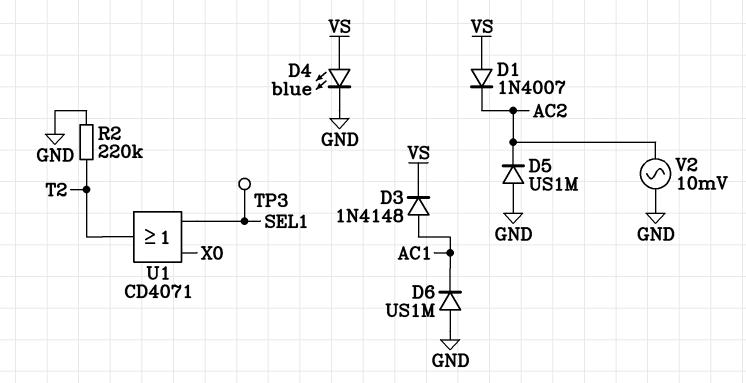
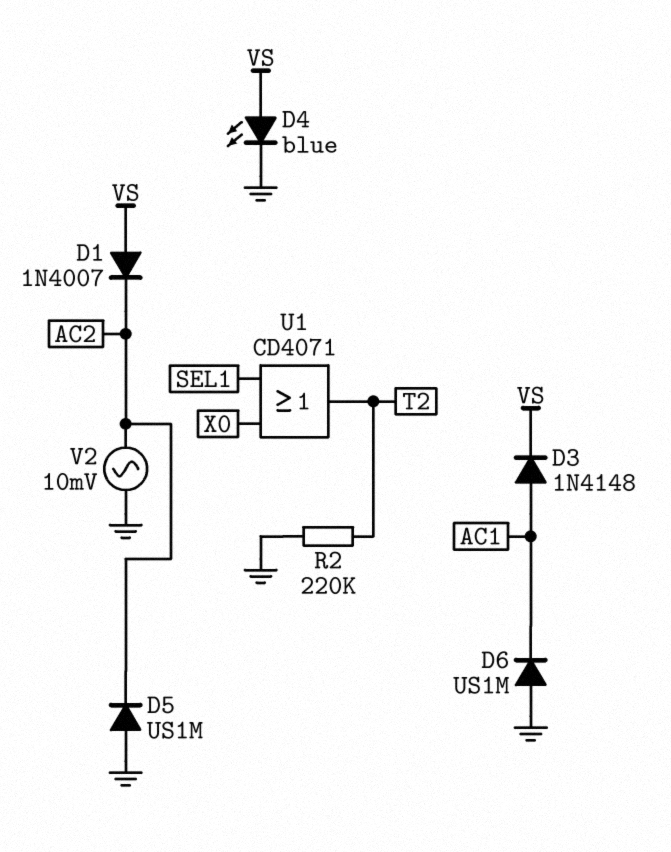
TP3: test point (SEL1) -> none

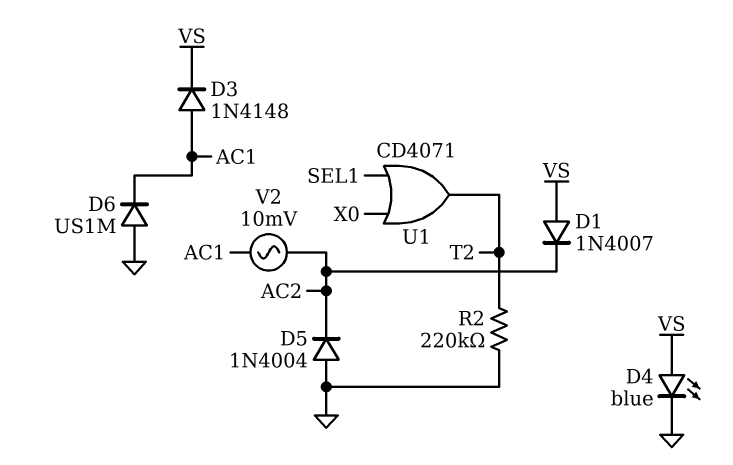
D5: diode US1M (A GND, K AC2) -> diode 1N4004 (A GND, K AC2)
V2: AC 10mV (AC2, GND) -> AC 10mV (AC1, AC2)

